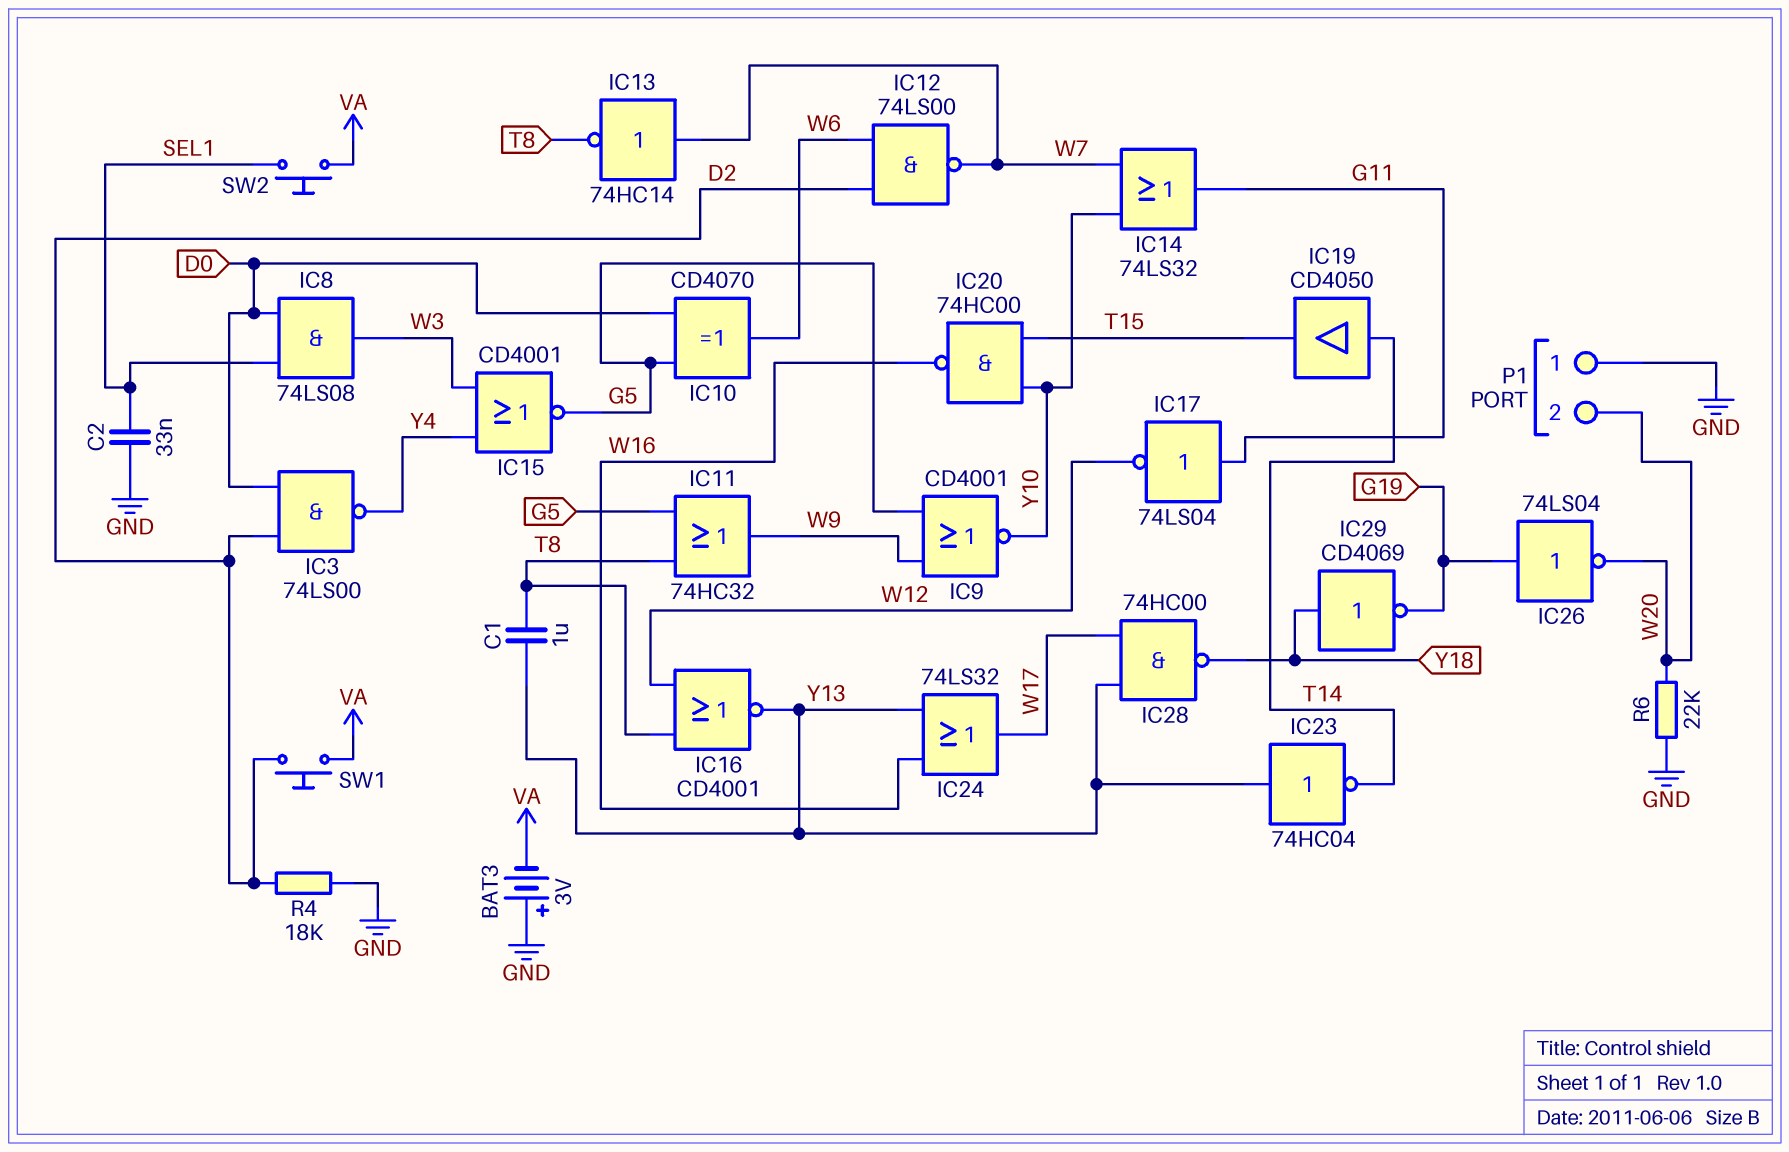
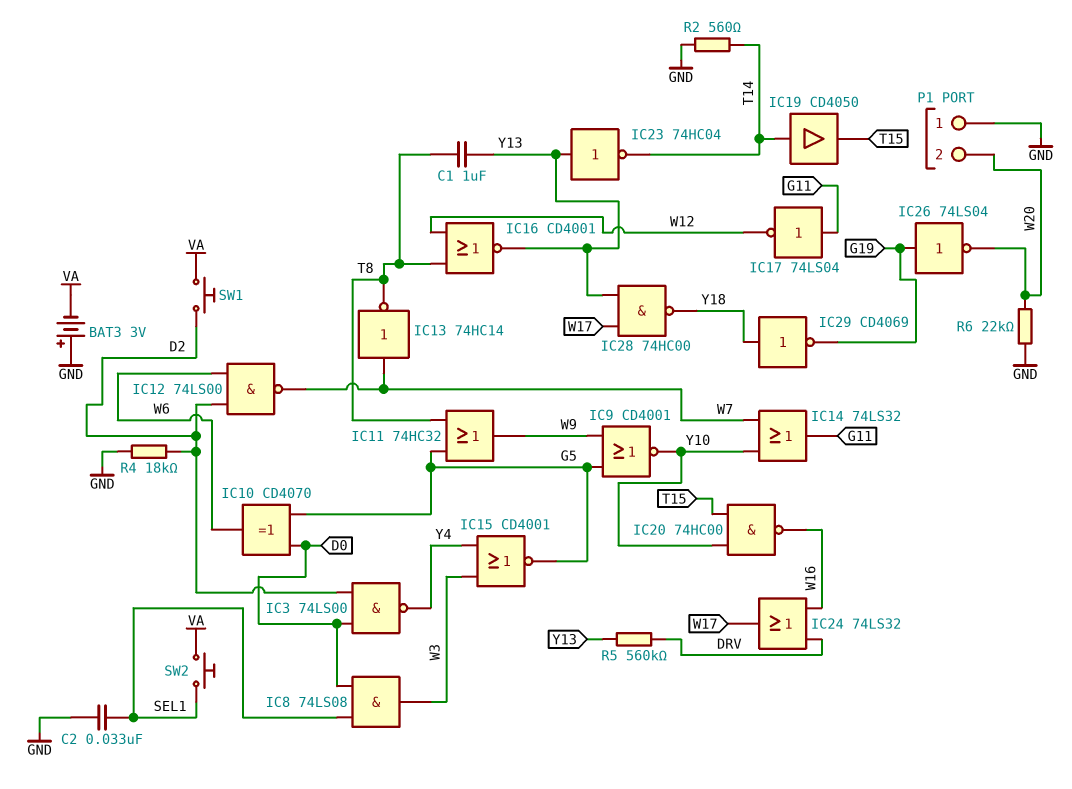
IC24: OR 74LS32 (in W16, in Y13, out W17) -> OR 74LS32 (in DRV, in W16, out W17)
R2: none -> 560 (GND, T14)
R5: none -> 560k (DRV, Y13)

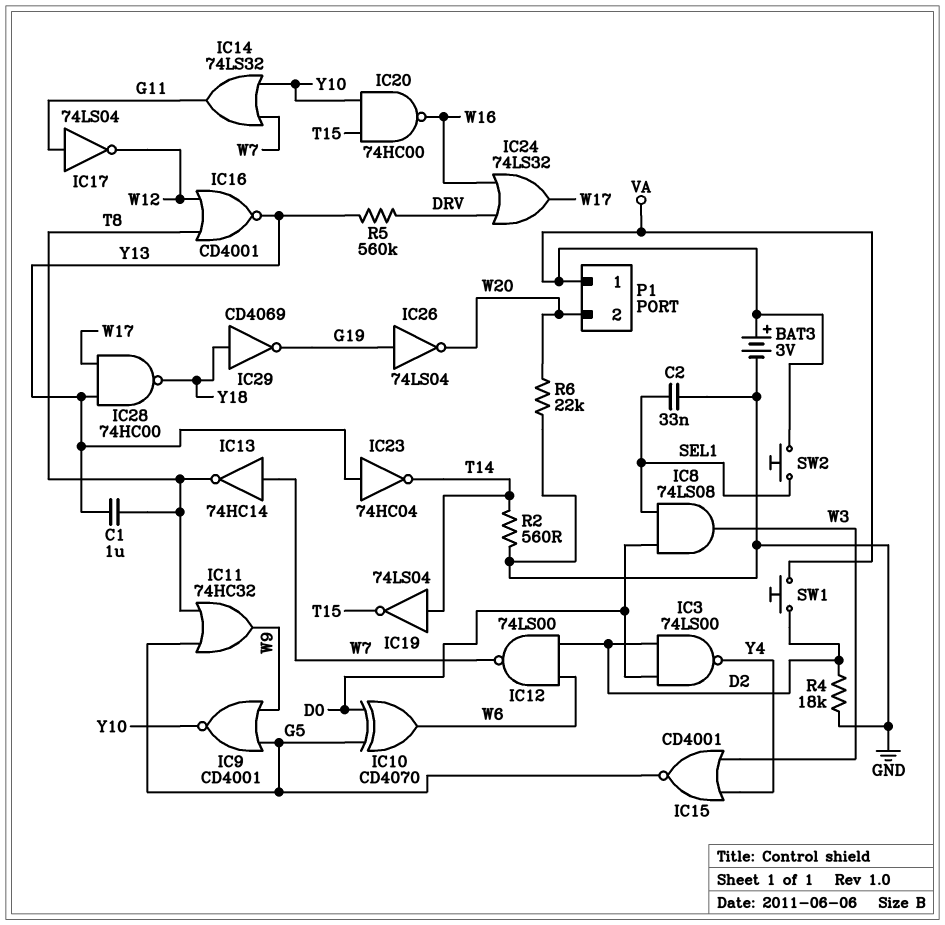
BAT3: 3V (plus GND, minus VA) -> 3V (plus VA, minus GND)
IC19: buffer CD4050 (in T14, out T15) -> NOT 74LS04 (in T14, out T15)
P1 pin 1: GND -> VA

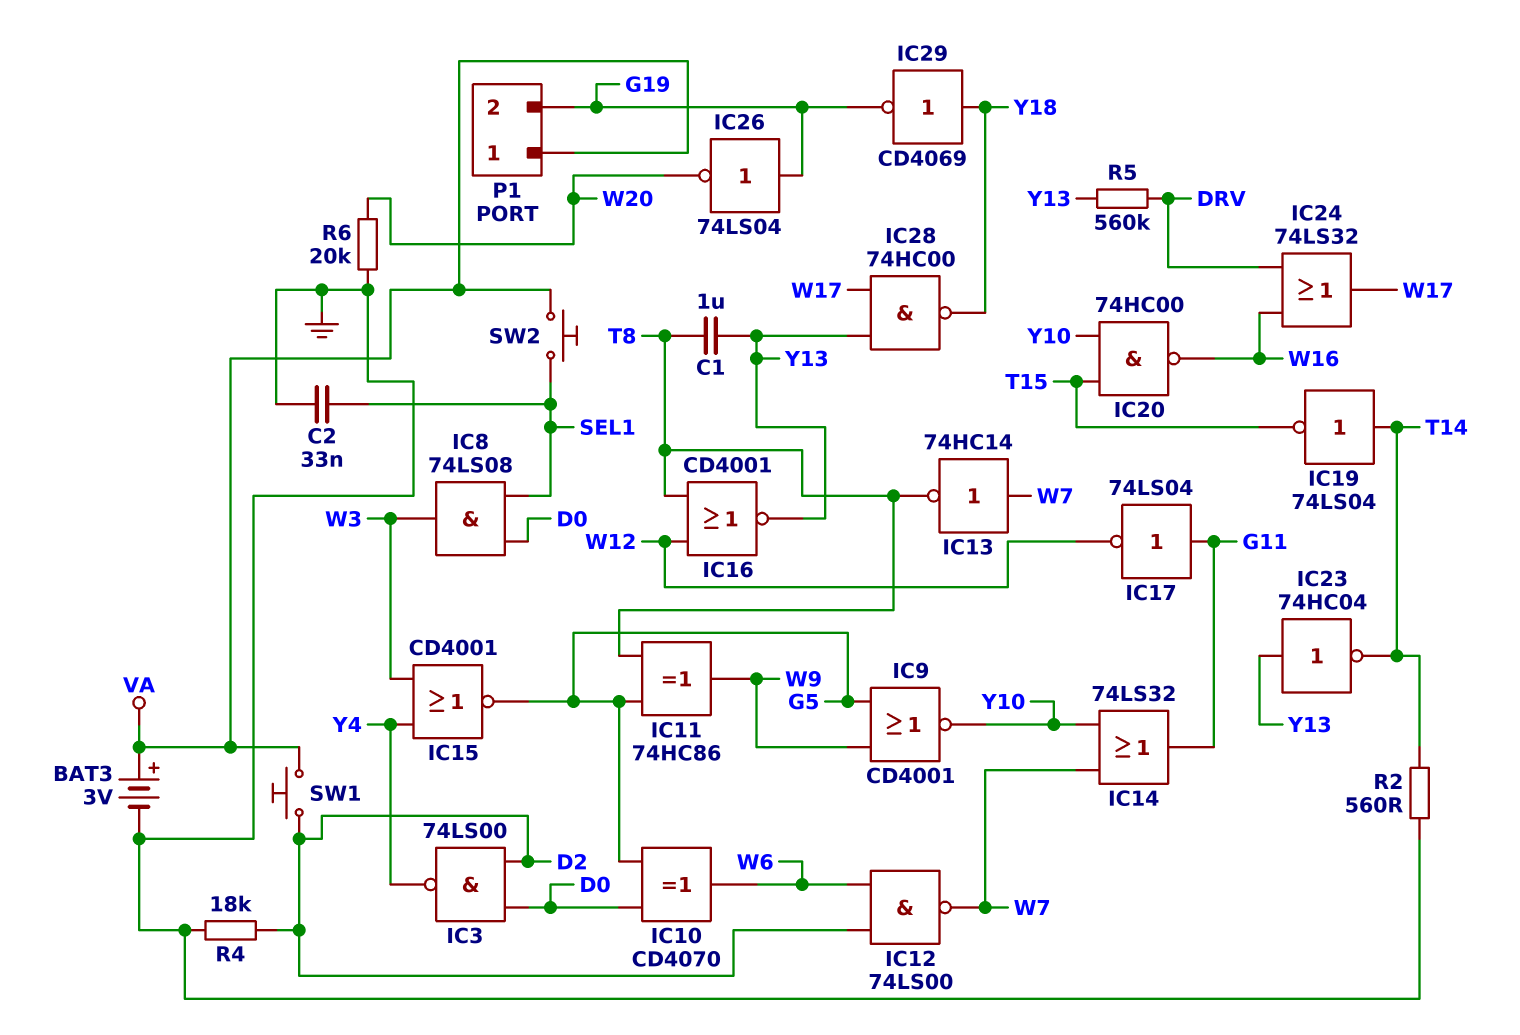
IC11: OR 74HC32 (in G5, in T8, out W9) -> XOR 74HC86 (in G5, in T8, out W9)
P1 pin 2: W20 -> G19
R6: 22k (GND, W20) -> 20k (GND, W20)

